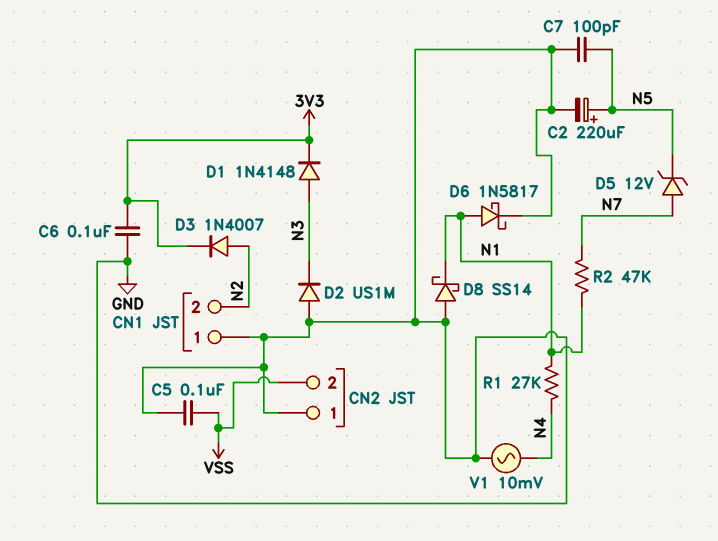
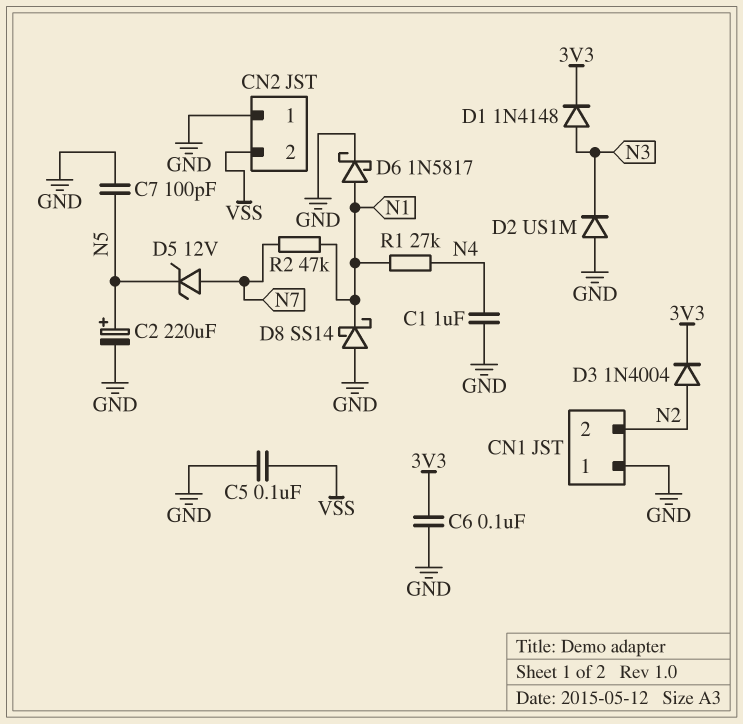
C1: none -> 1uF (GND, N4)
D3: diode 1N4007 (A N2, K 3V3) -> diode 1N4004 (A N2, K 3V3)
V1: AC 10mV (GND, N4) -> none

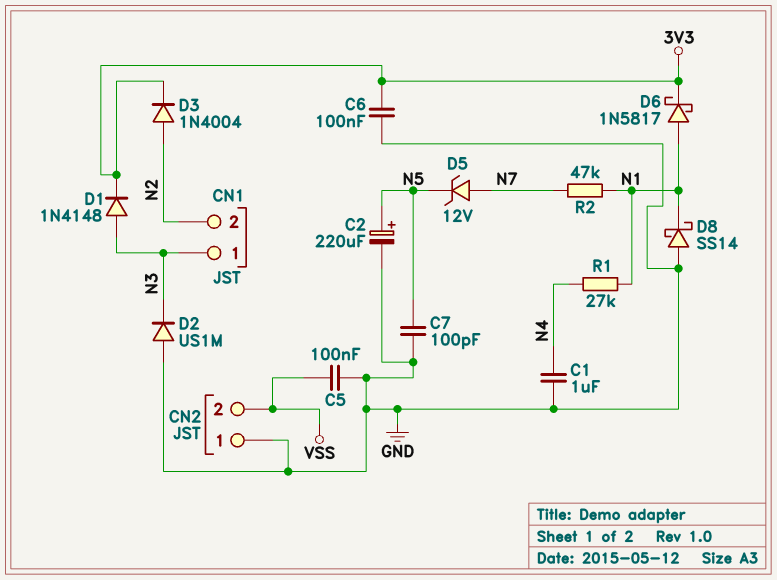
CN1 pin 1: GND -> N3
D6: schottky 1N5817 (A N1, K GND) -> schottky 1N5817 (A N1, K 3V3)

